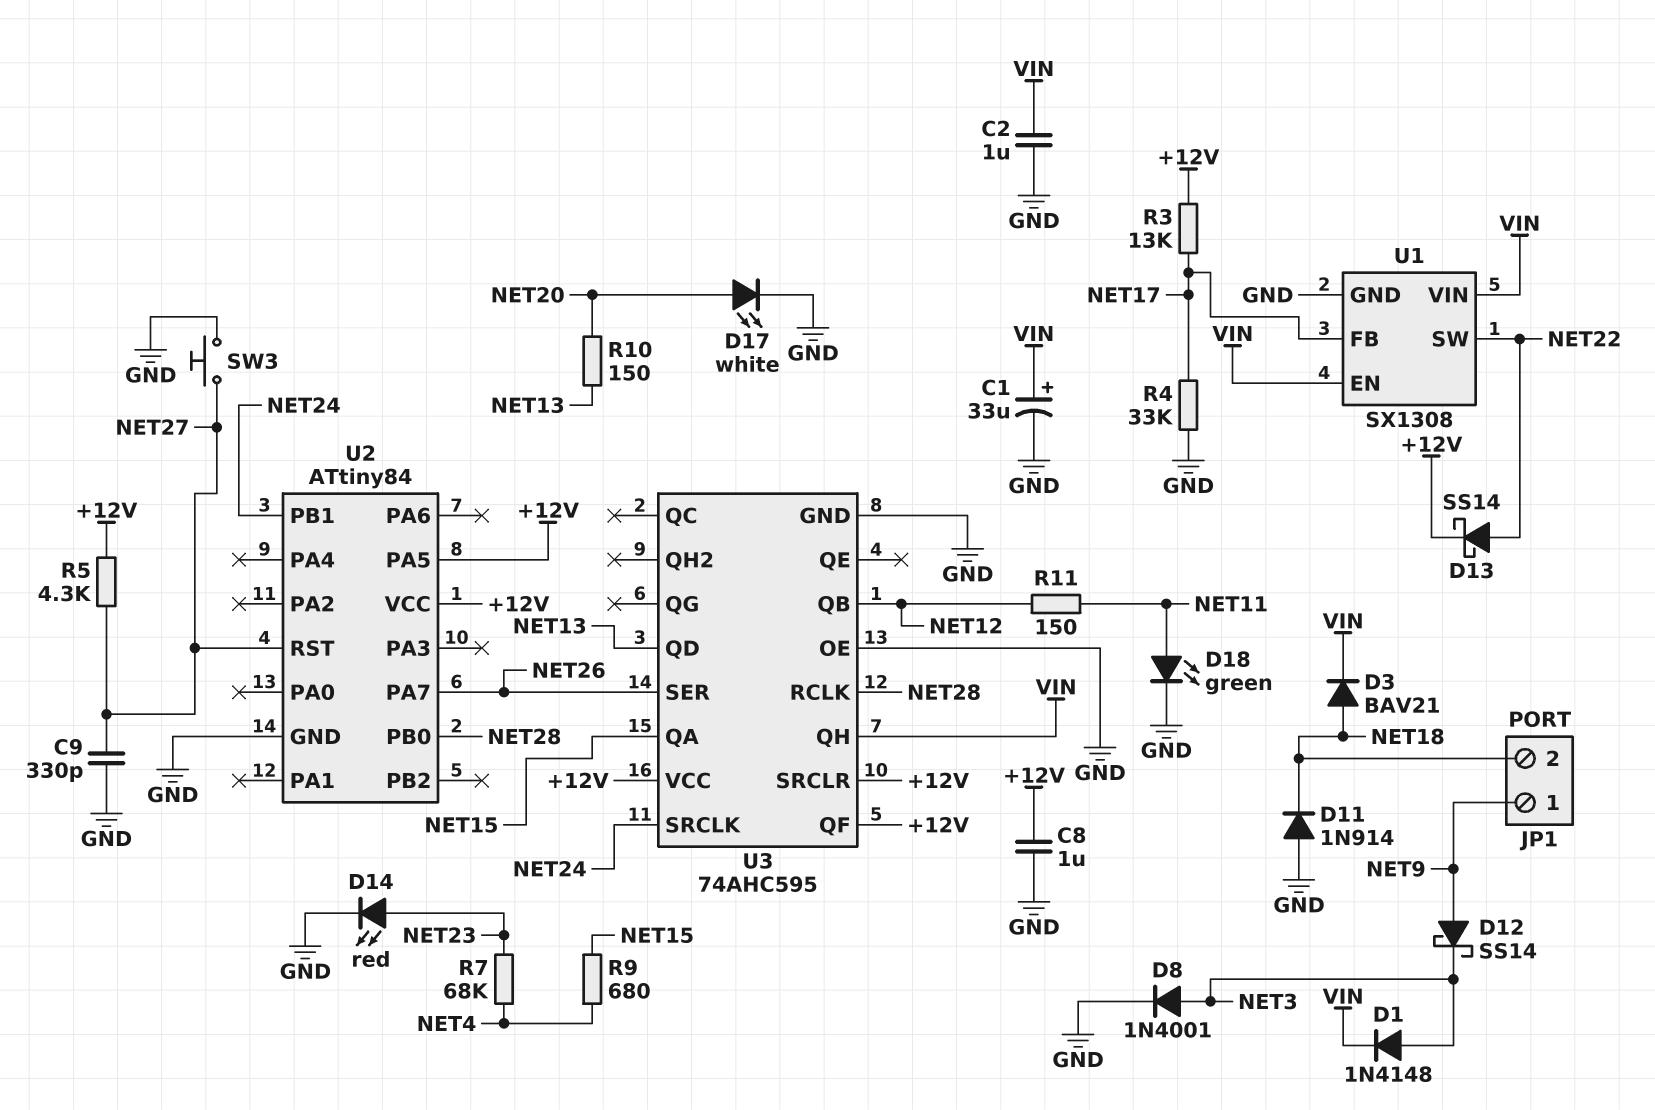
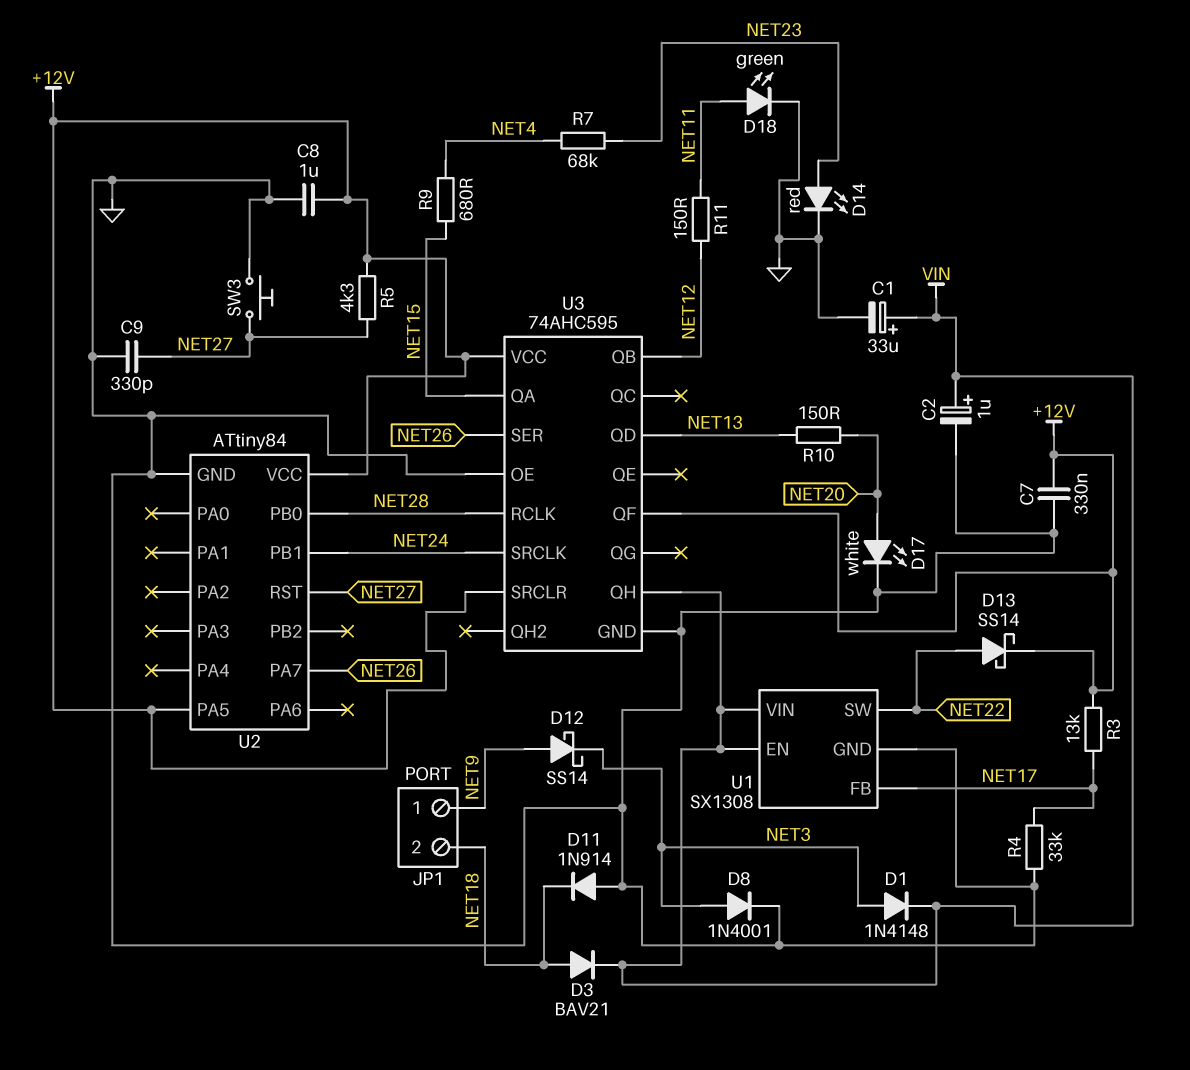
C2: 1uF (GND, VIN) -> 1uF (plus VIN, minus GND)
C7: none -> 330nF (+12V, GND)

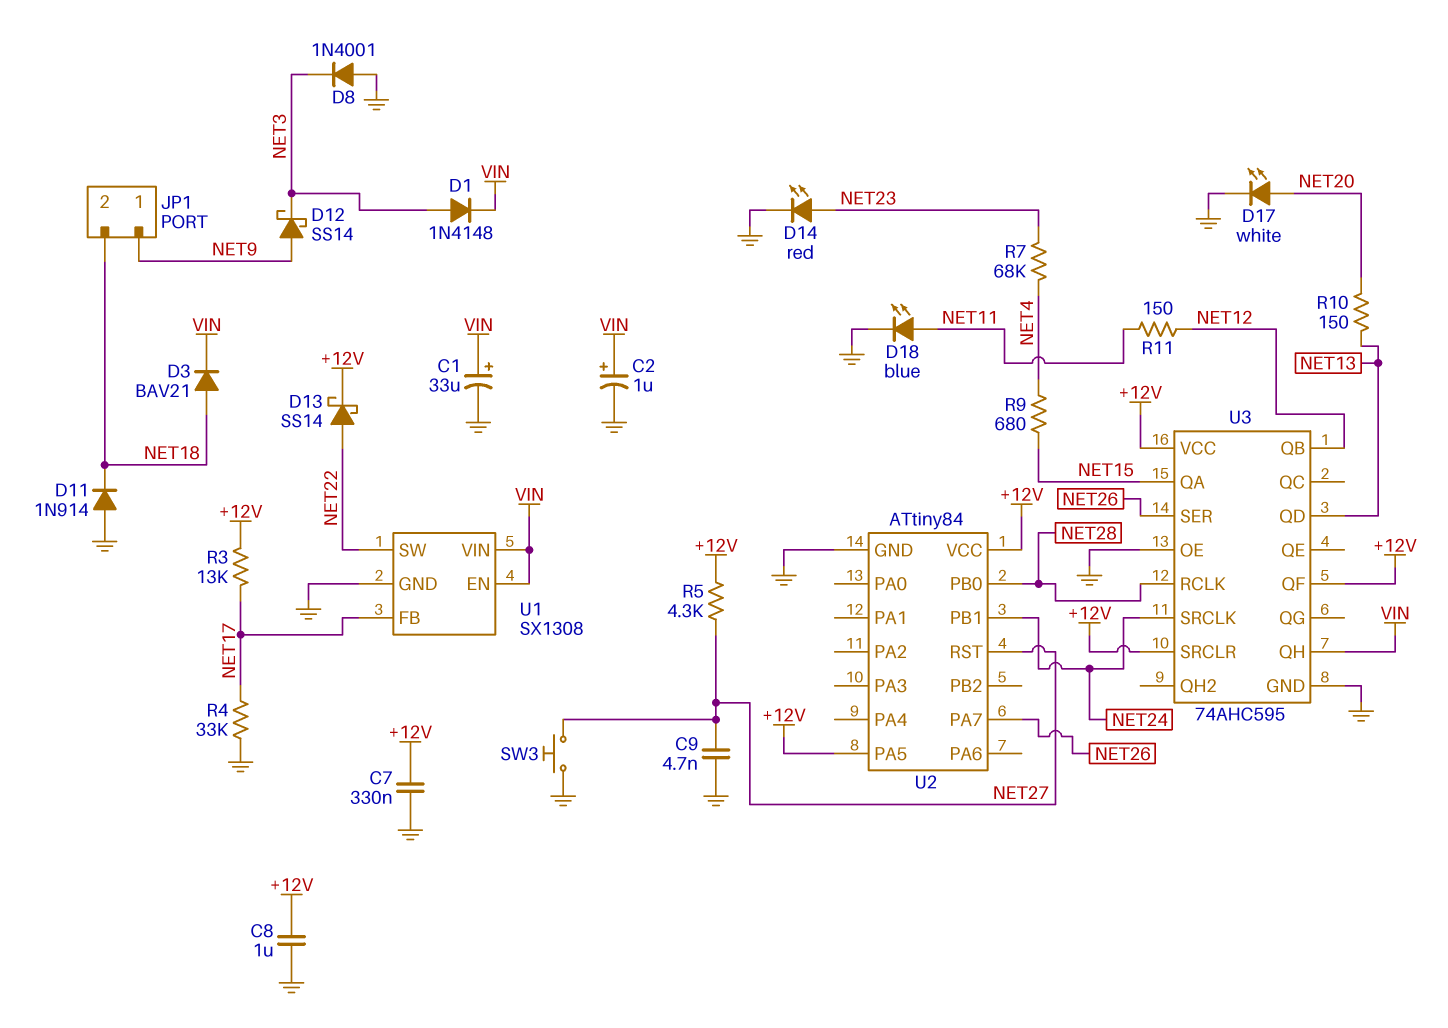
C9: 330pF (GND, NET27) -> 4.7nF (GND, NET27)
D8: diode 1N4001 (A NET3, K GND) -> diode 1N4001 (A GND, K NET3)
D18: LED green (A NET11, K GND) -> LED blue (A NET11, K GND)

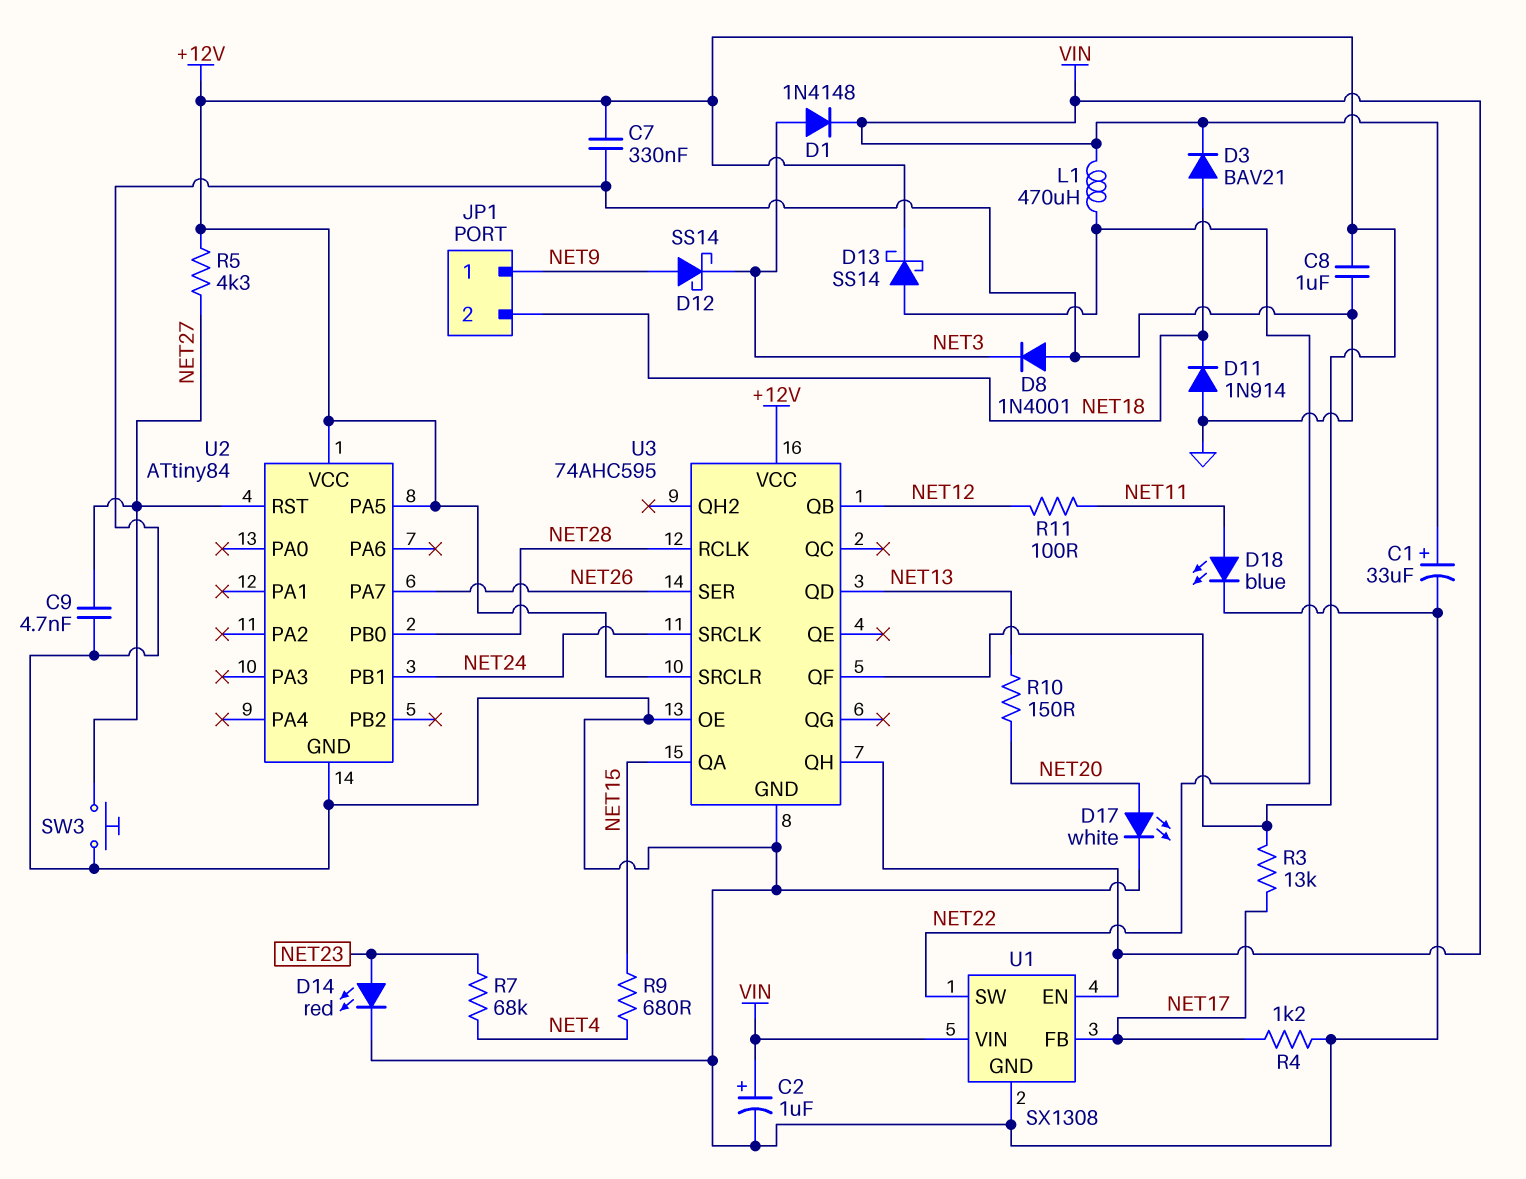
L1: none -> 470uH (NET22, VIN)
R4: 33k (GND, NET17) -> 1.2k (GND, NET17)
R11: 150 (NET11, NET12) -> 100 (NET11, NET12)

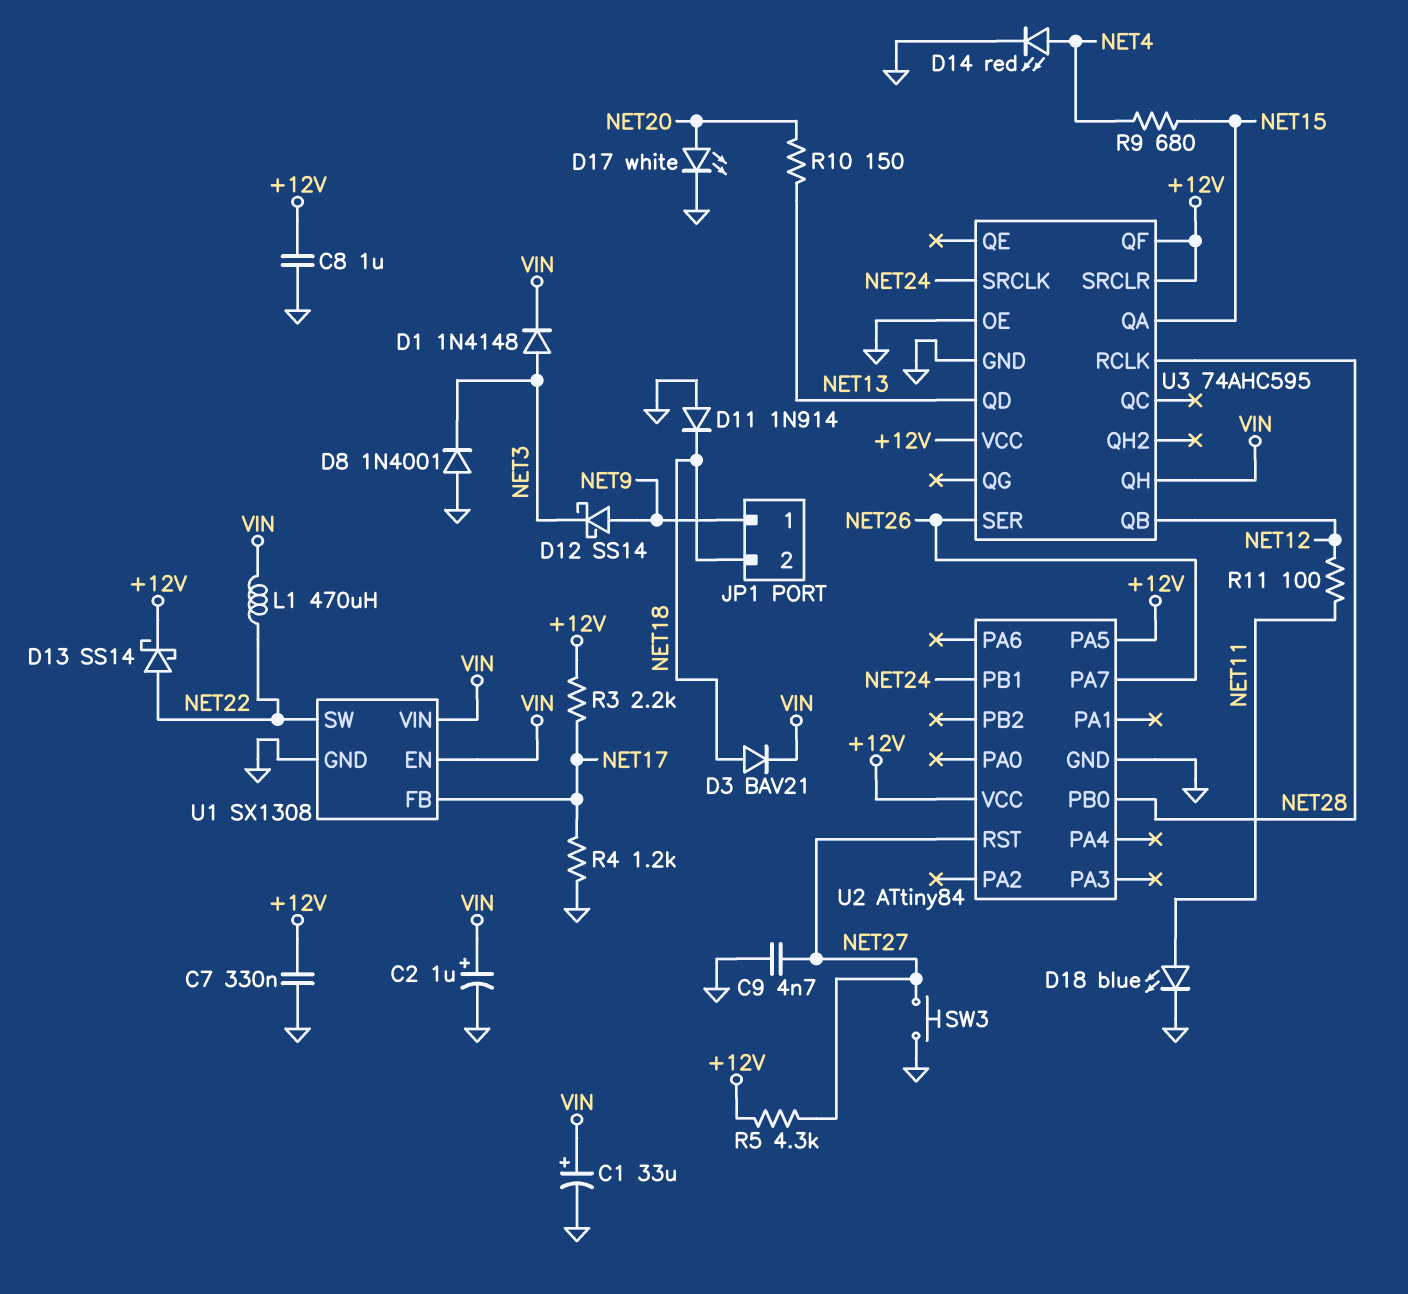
D14: LED red (A NET23, K GND) -> LED red (A NET4, K GND)
R3: 13k (+12V, NET17) -> 2.2k (+12V, NET17)
R7: 68k (NET4, NET23) -> none

